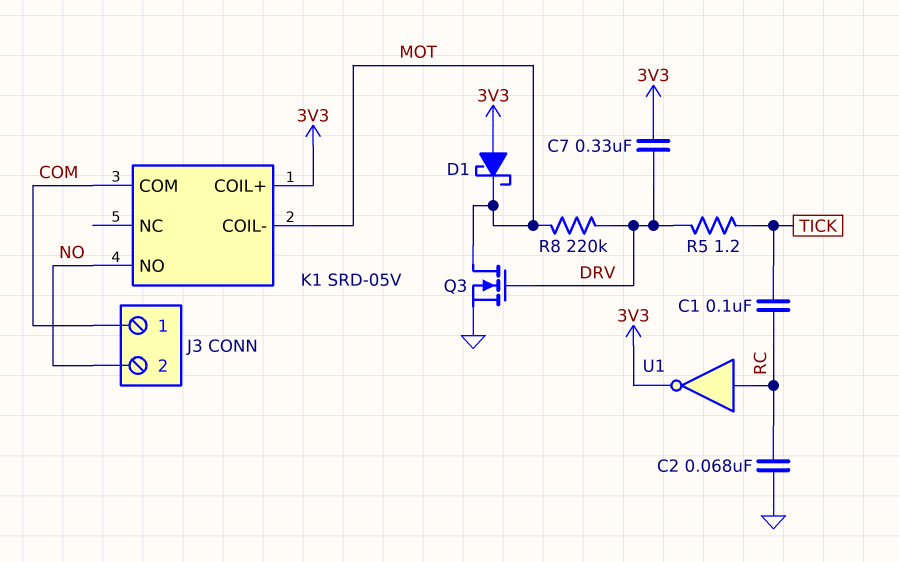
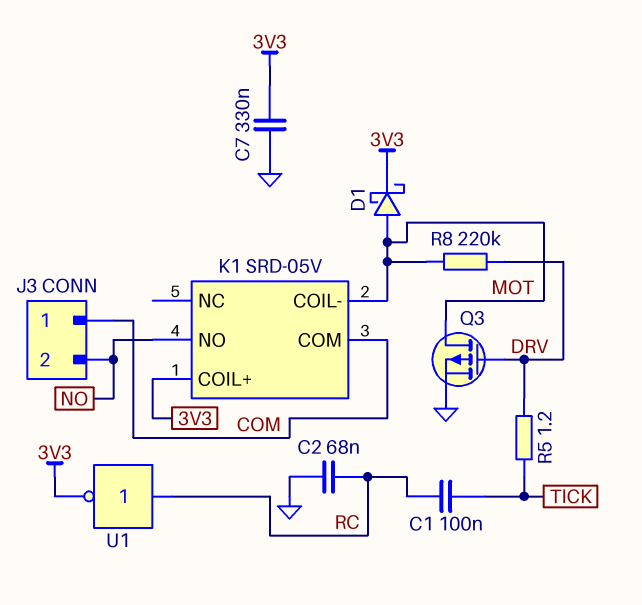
C7: 330nF (3V3, DRV) -> 330nF (3V3, GND)
D1: schottky (A 3V3, K MOT) -> schottky (A MOT, K 3V3)
Q3: NMOS (G DRV, D MOT, S GND) -> PMOS (G DRV, D MOT, S GND)

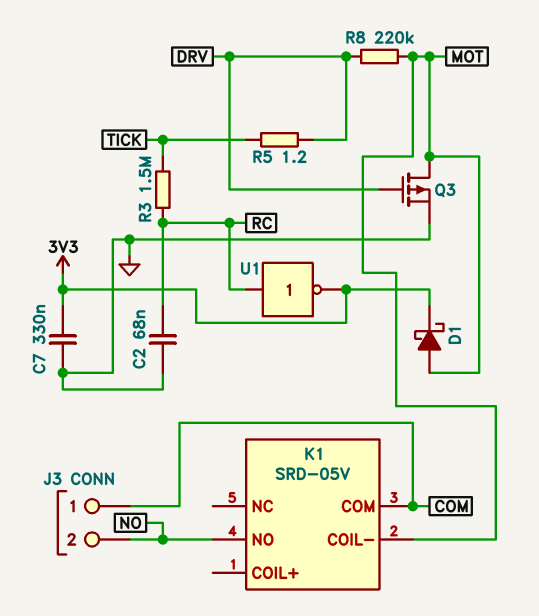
C1: 100nF (RC, TICK) -> none
K1 pin COIL+: 3V3 -> none
R3: none -> 1.5M (RC, TICK)

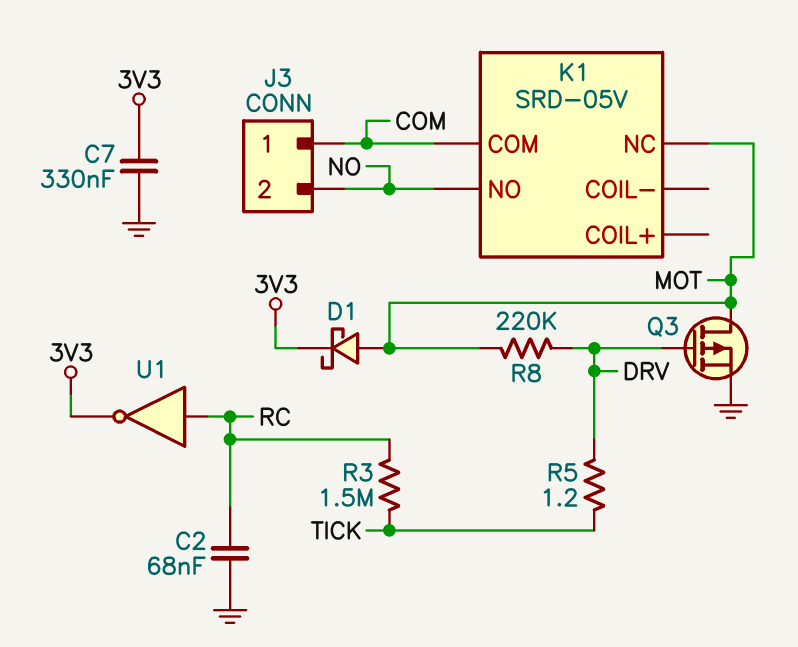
K1 pin COIL-: MOT -> none
K1 pin NC: none -> MOT

